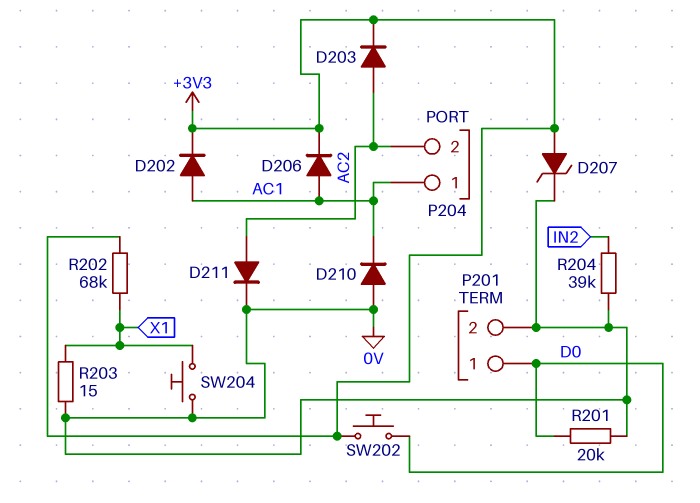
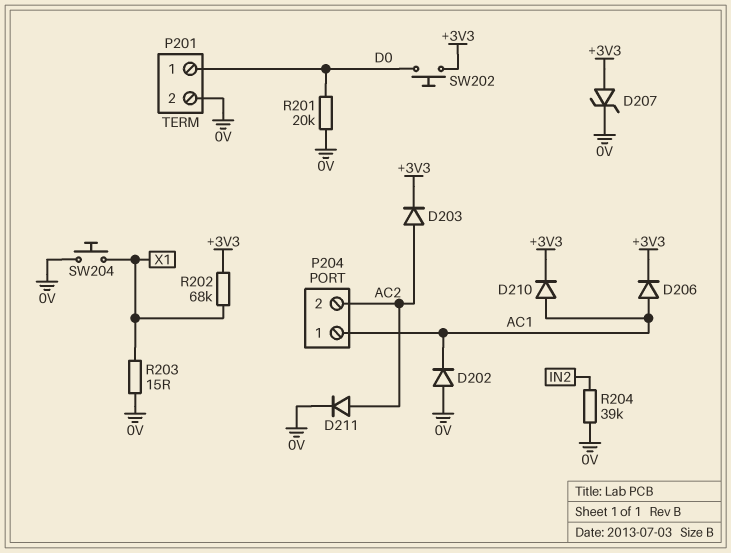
D202: diode (A AC1, K +3V3) -> diode (A 0V, K AC1)
D210: diode (A 0V, K AC1) -> diode (A AC1, K +3V3)

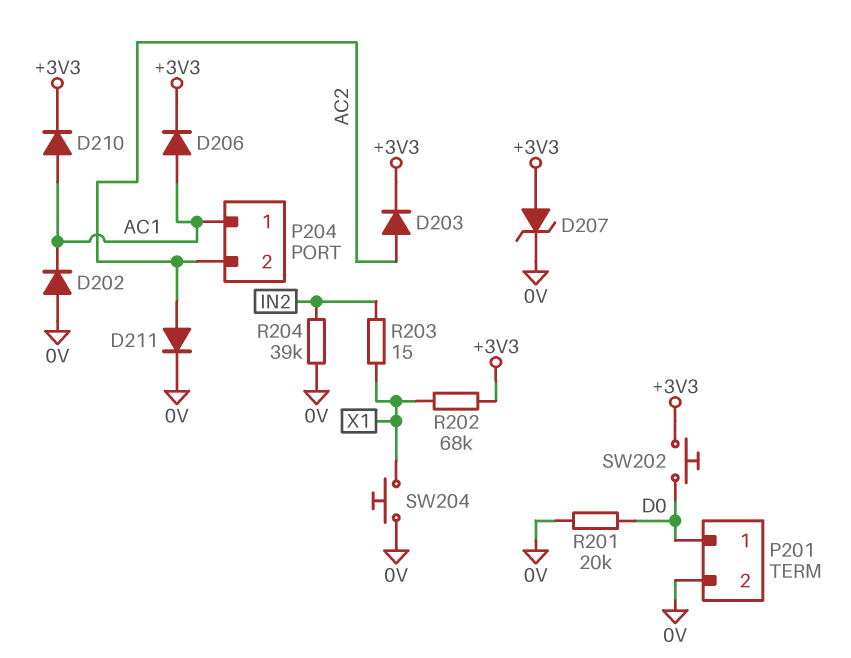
R203: 15 (0V, X1) -> 15 (IN2, X1)

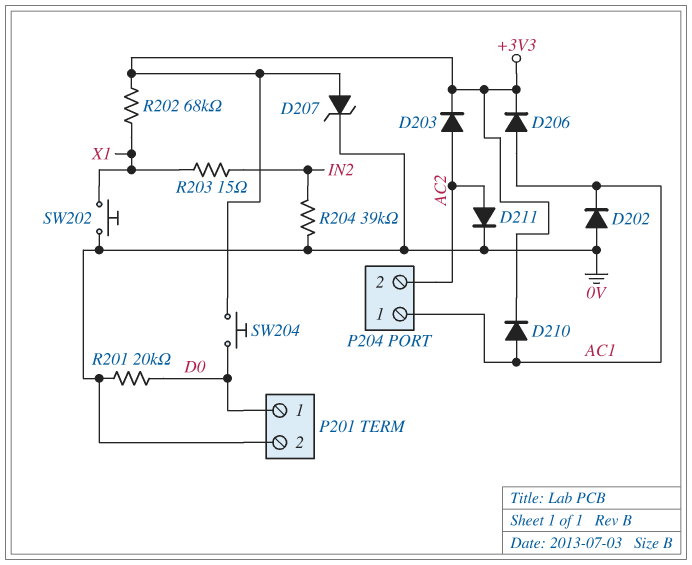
SW202: button (+3V3, D0) -> button (0V, X1)
SW204: button (0V, X1) -> button (+3V3, D0)

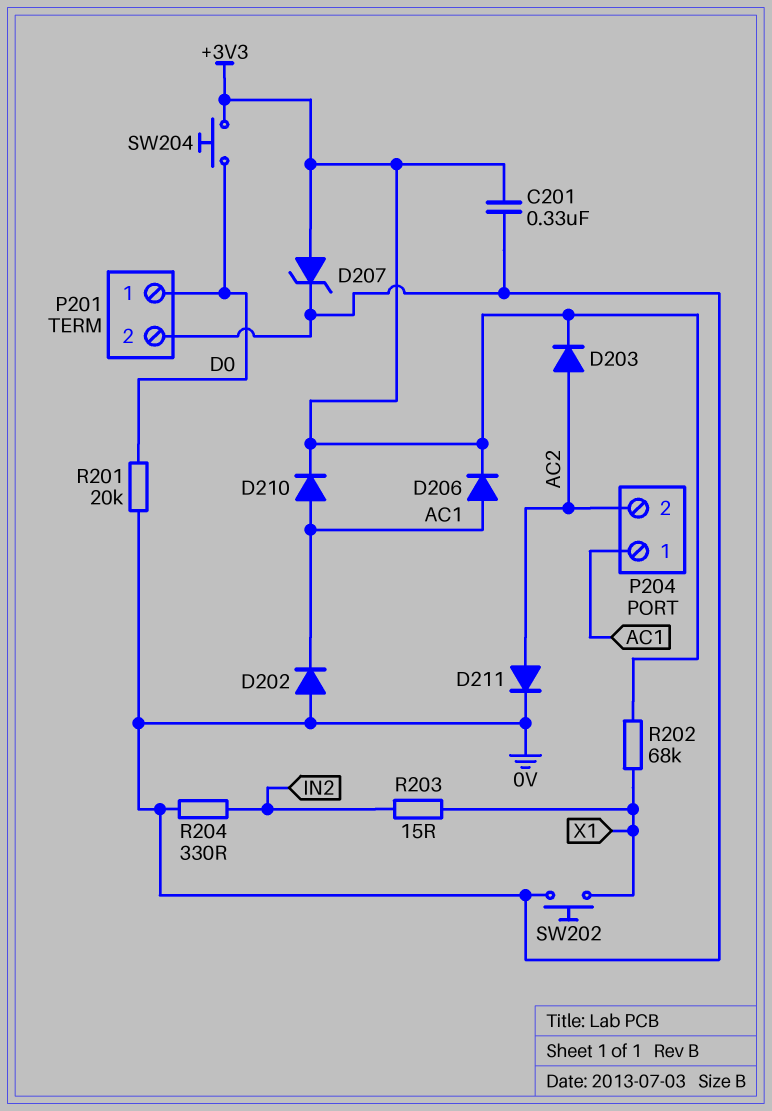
C201: none -> 330nF (+3V3, 0V)
R204: 39k (0V, IN2) -> 330 (0V, IN2)

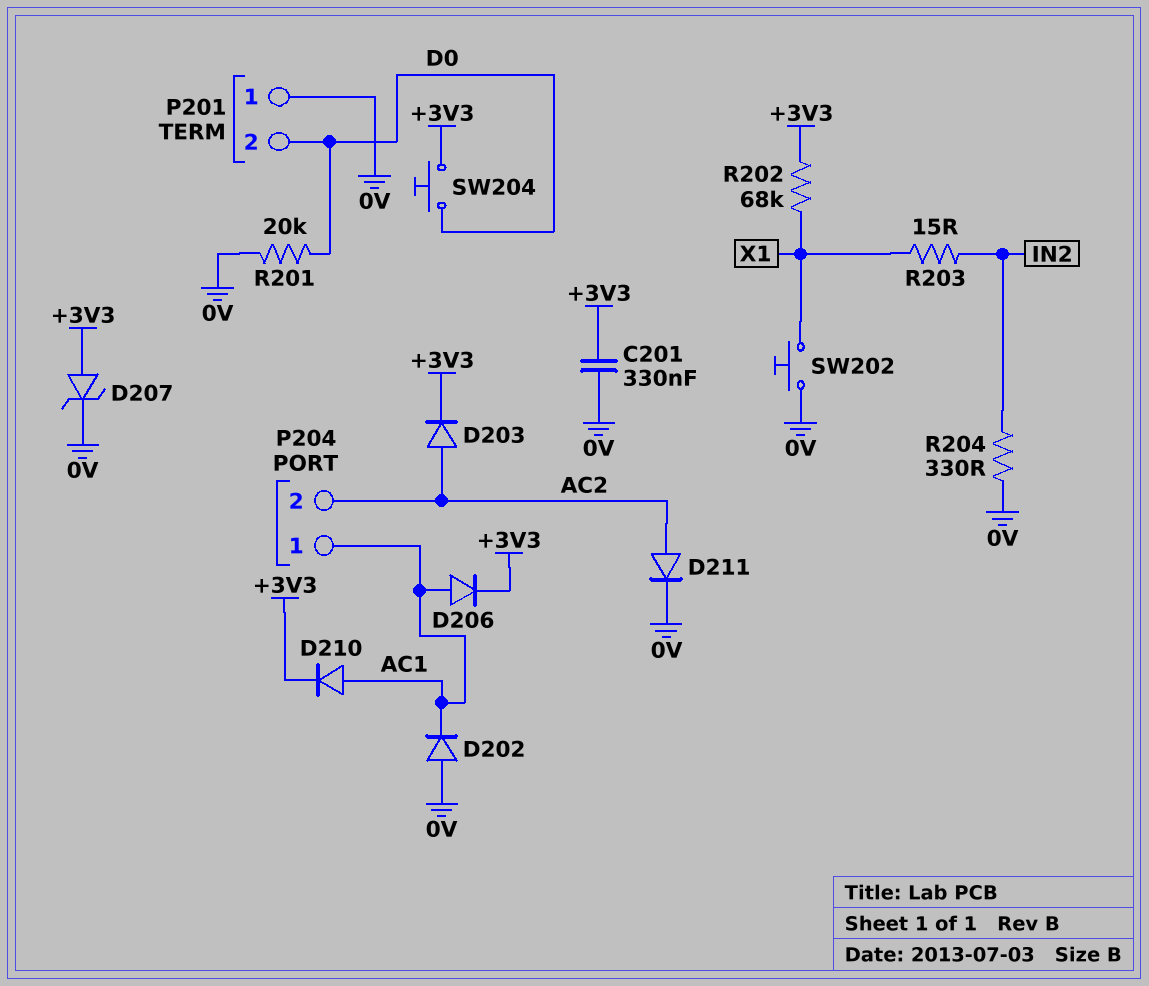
P201 pin 1: D0 -> 0V
P201 pin 2: 0V -> D0

